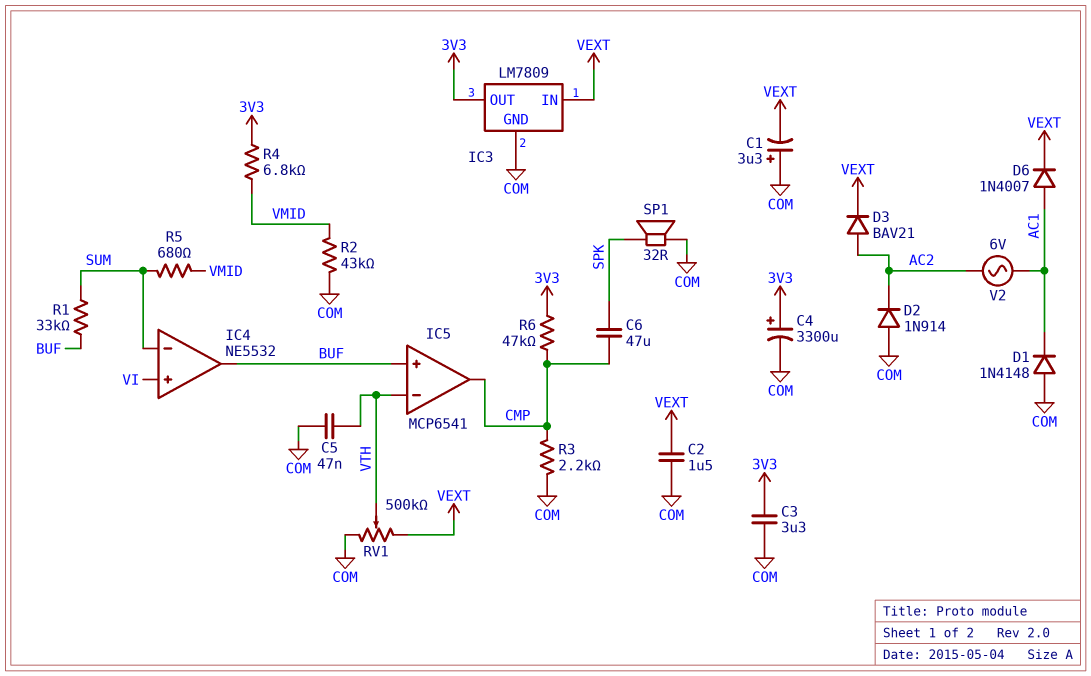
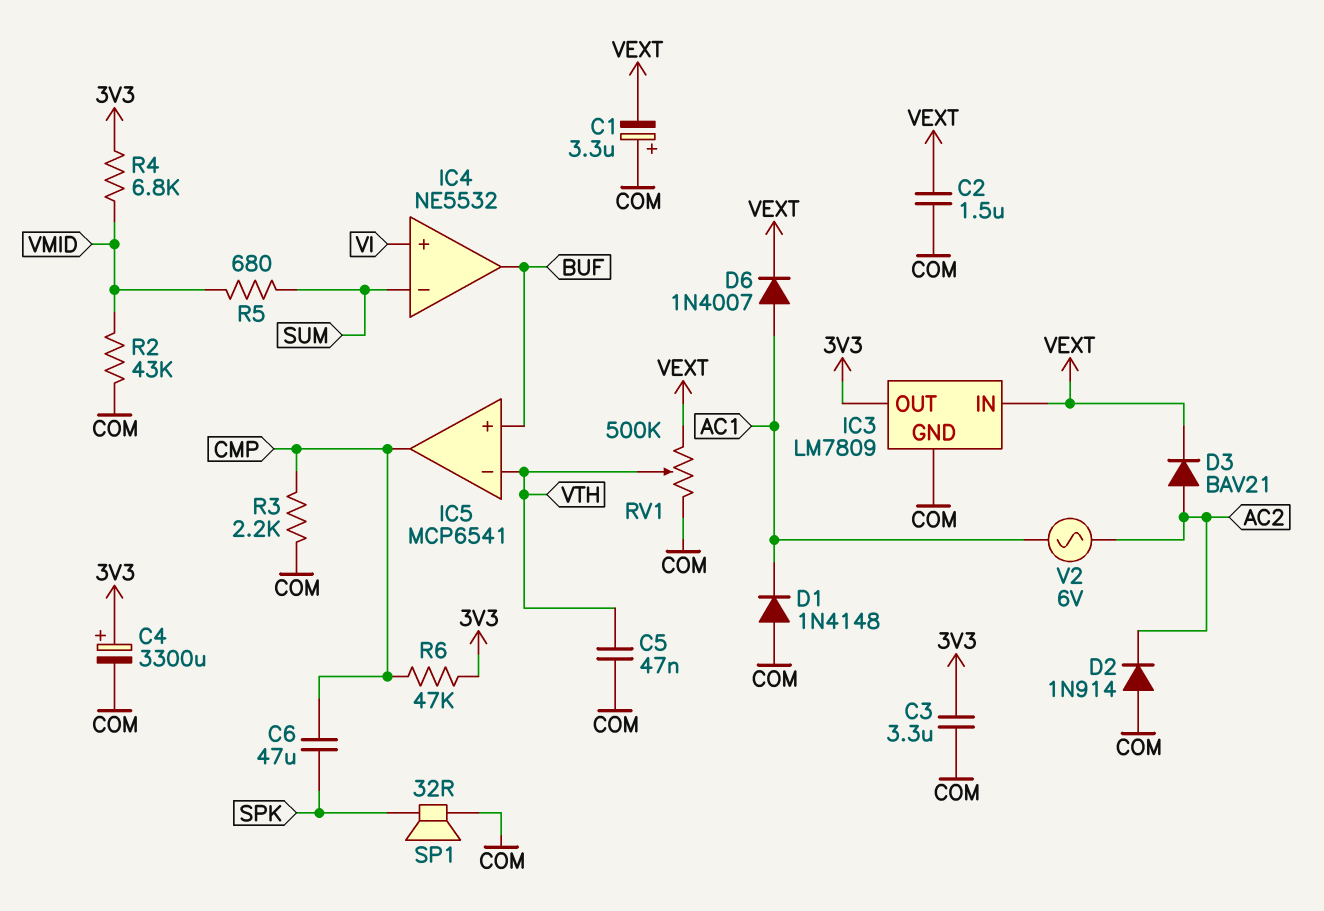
R1: 33k (BUF, SUM) -> none

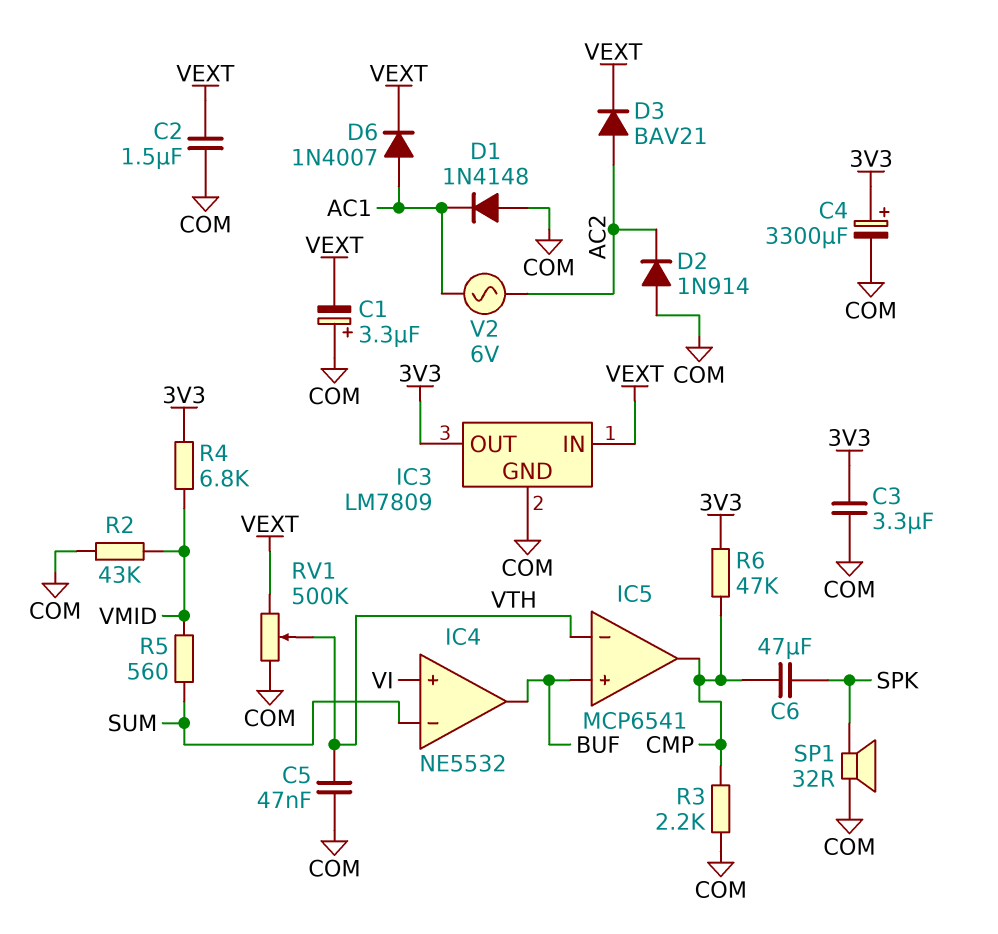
R5: 680 (SUM, VMID) -> 560 (SUM, VMID)

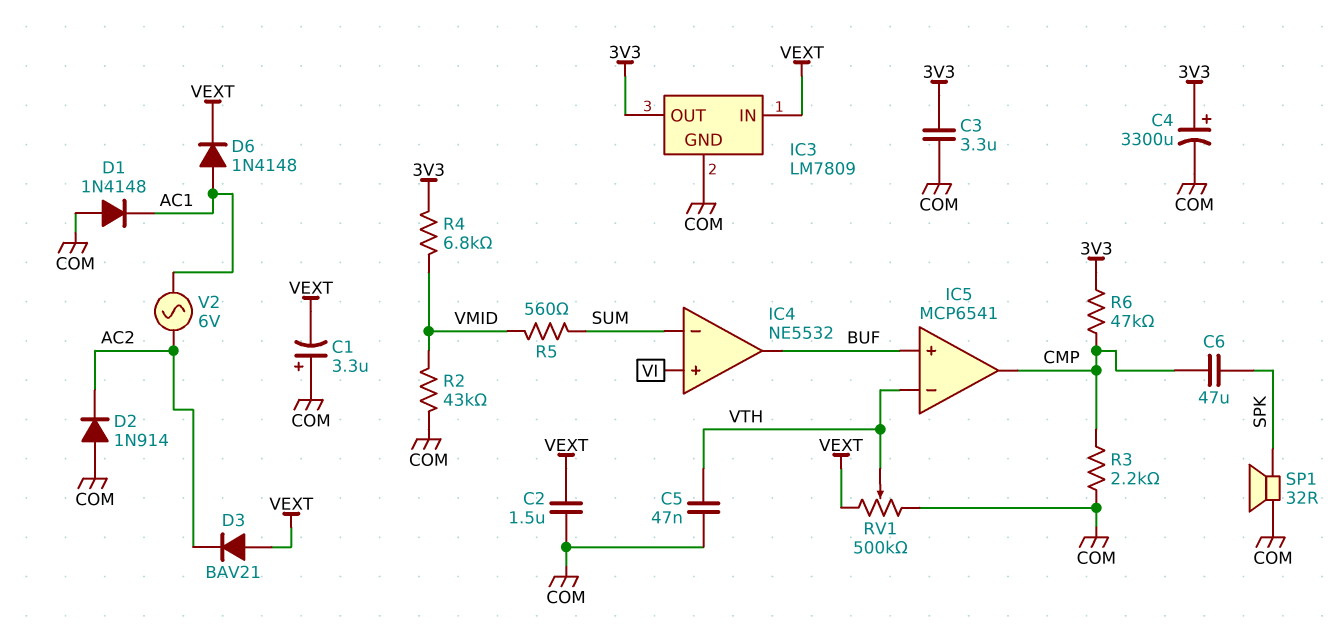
D3: diode BAV21 (A AC2, K VEXT) -> diode BAV21 (A VEXT, K AC2)
D6: diode 1N4007 (A AC1, K VEXT) -> diode 1N4148 (A AC1, K VEXT)

